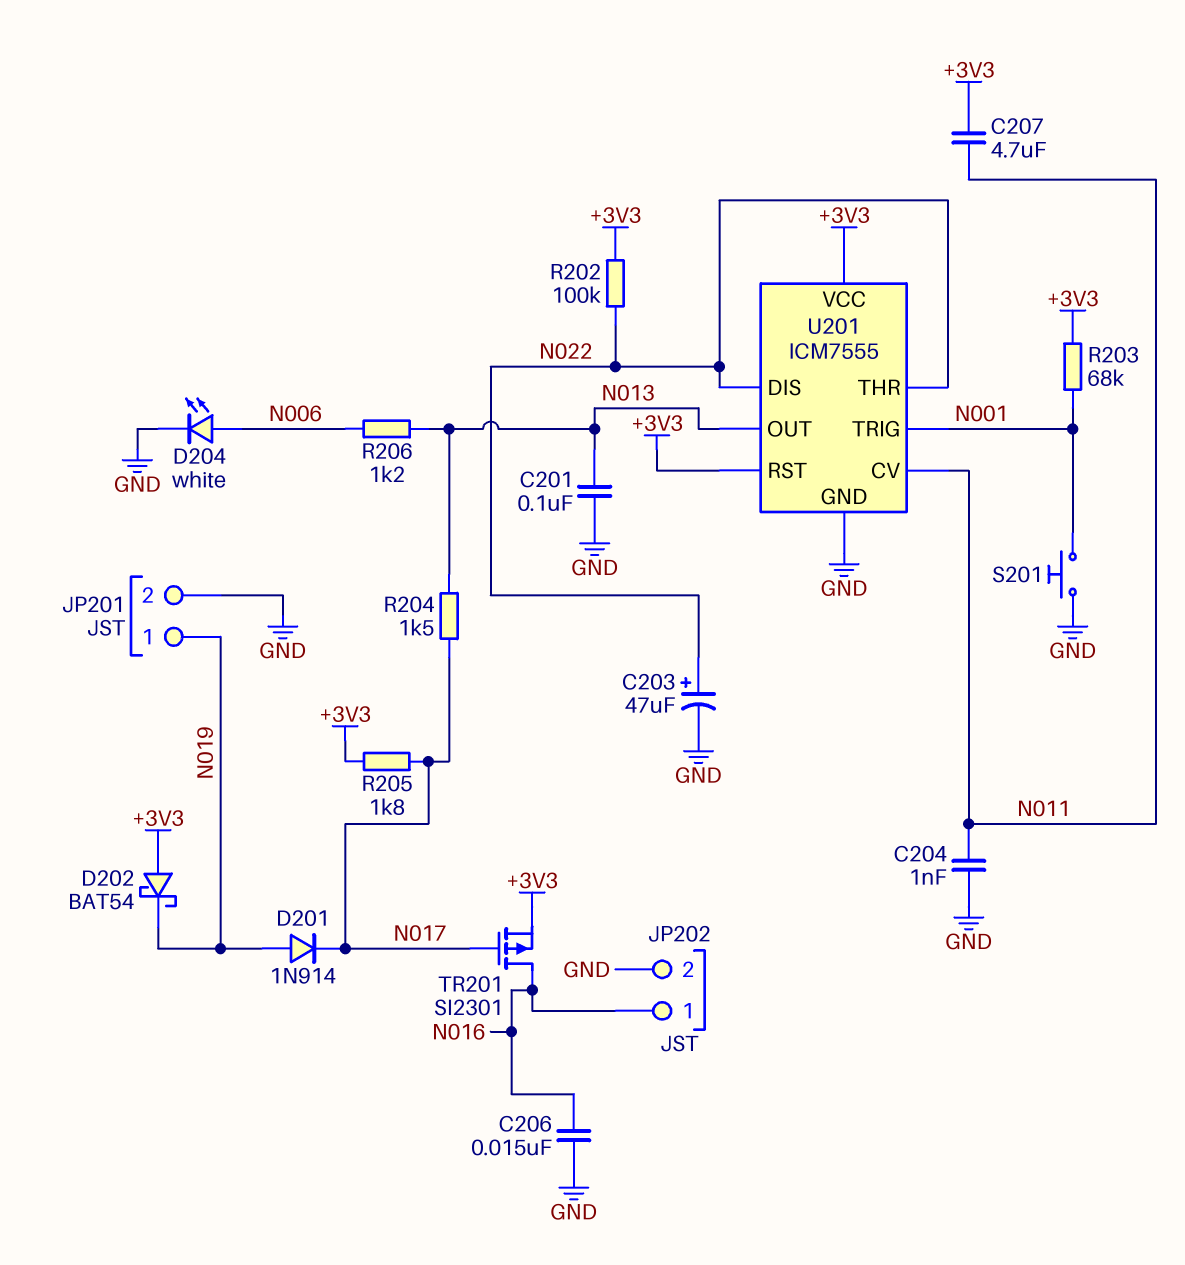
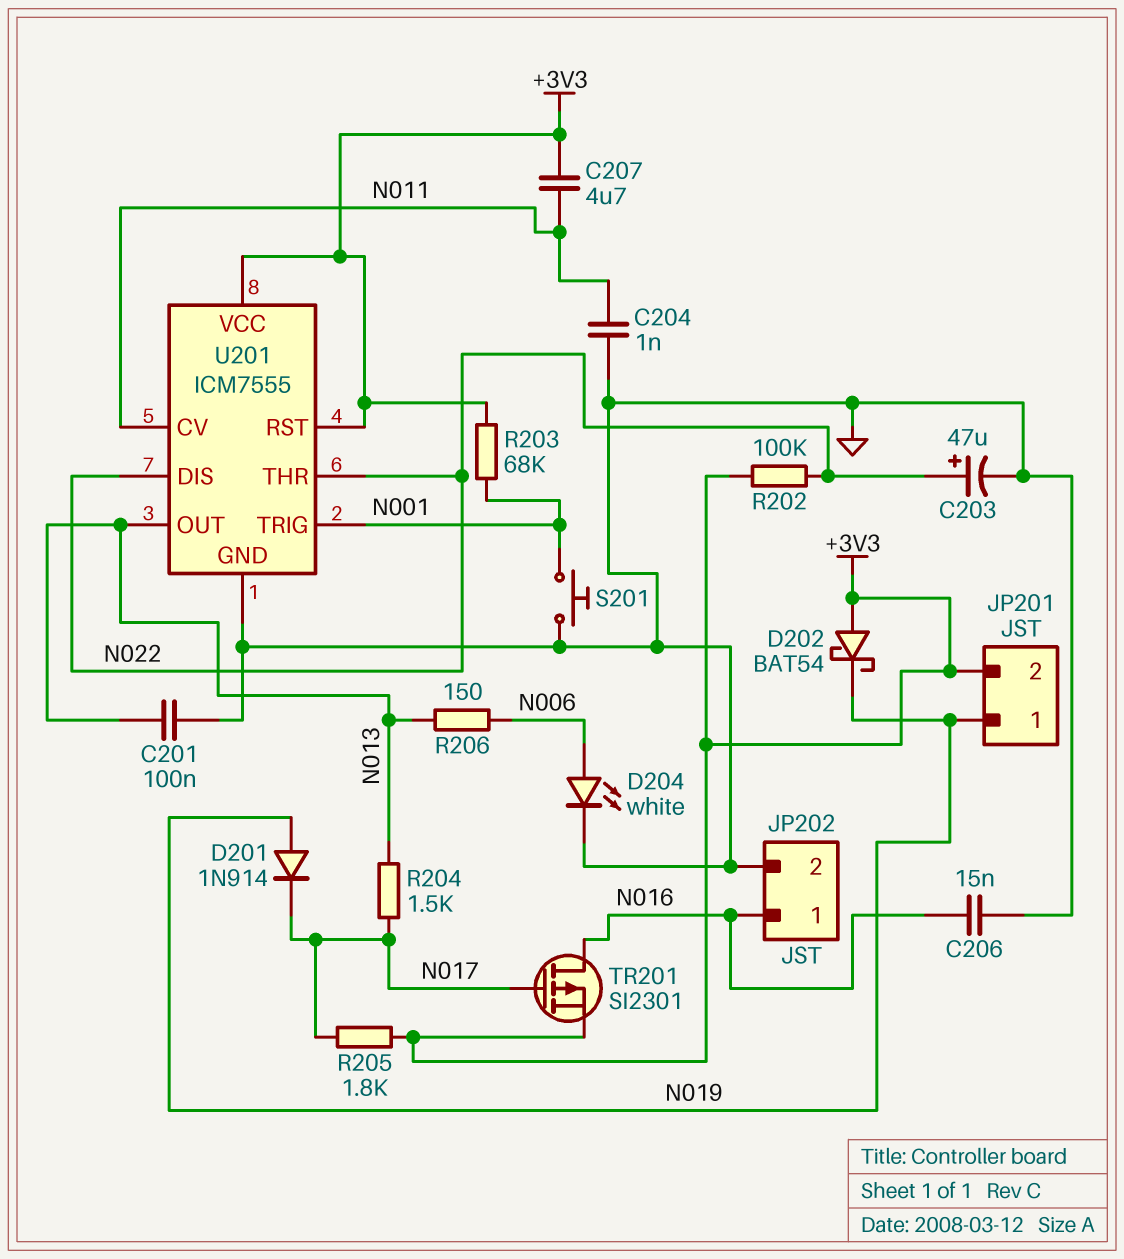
JP201 pin 2: GND -> +3V3
R206: 1.2k (N006, N013) -> 150 (N006, N013)

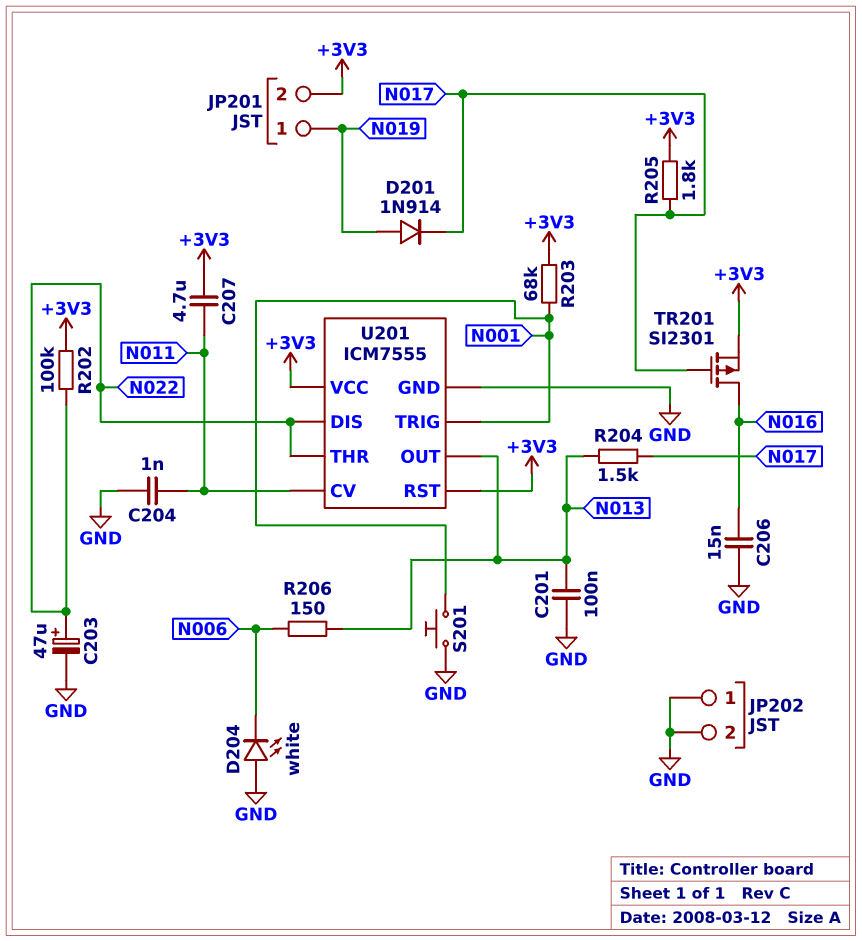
D202: schottky BAT54 (A +3V3, K N019) -> none
D204: LED white (A N006, K GND) -> LED white (A GND, K N006)
JP202 pin 1: N016 -> GND

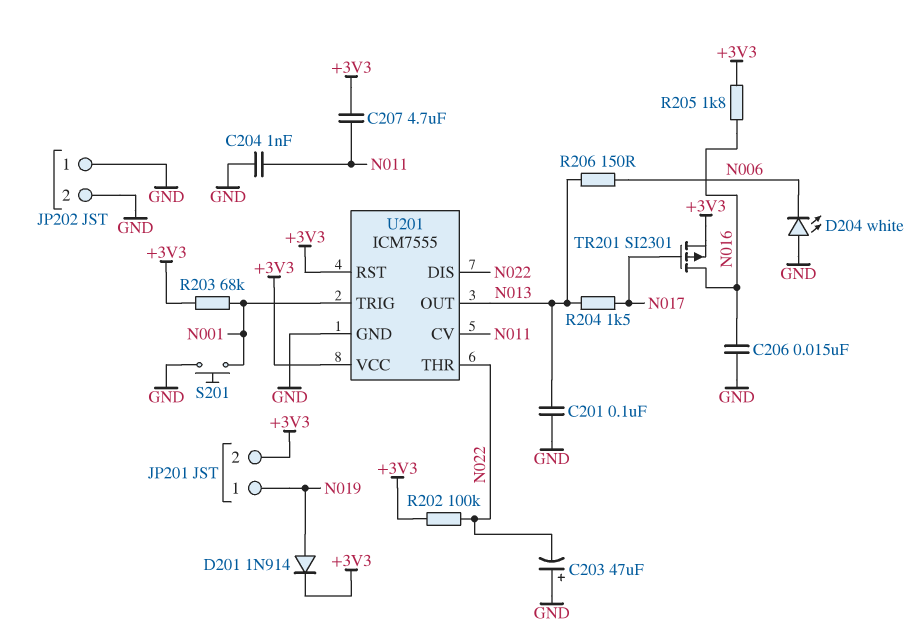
C203: 47uF (plus N022, minus GND) -> 47uF (plus GND, minus N022)
D201: diode 1N914 (A N019, K N017) -> diode 1N914 (A N019, K +3V3)
R205: 1.8k (+3V3, N017) -> 1.8k (+3V3, N016)

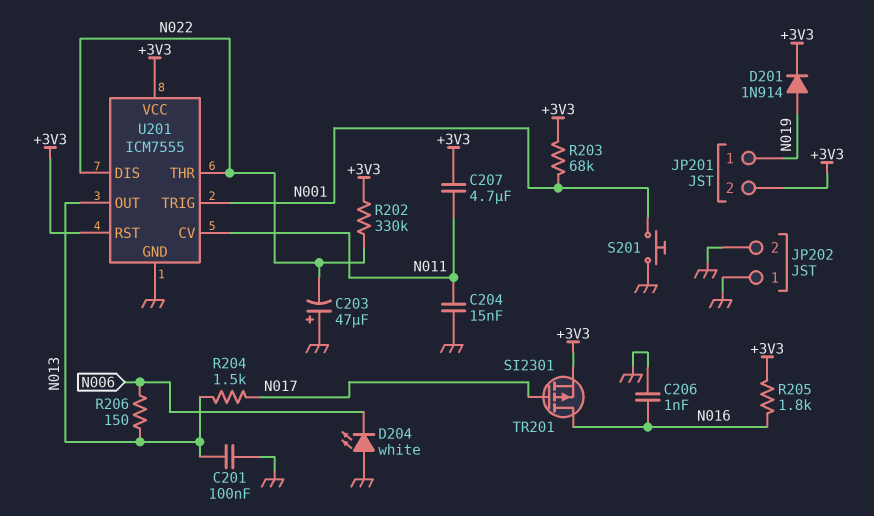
C204: 1nF (GND, N011) -> 15nF (GND, N011)
C206: 15nF (GND, N016) -> 1nF (GND, N016)
R202: 100k (+3V3, N022) -> 330k (+3V3, N022)

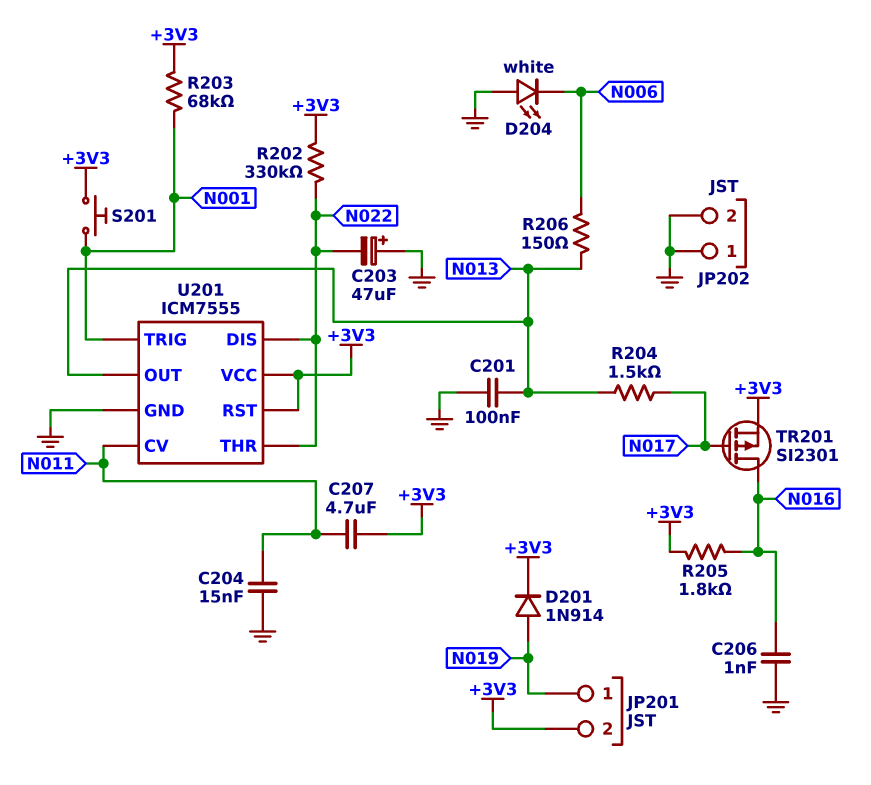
S201: button (GND, N001) -> button (+3V3, N001)

